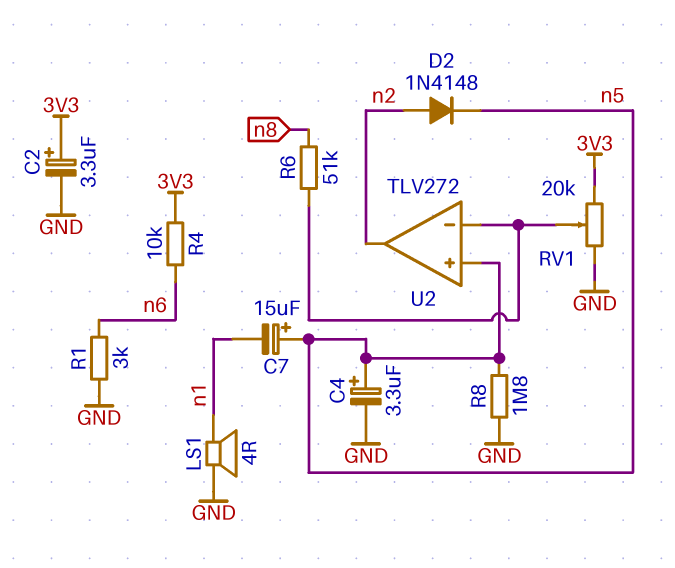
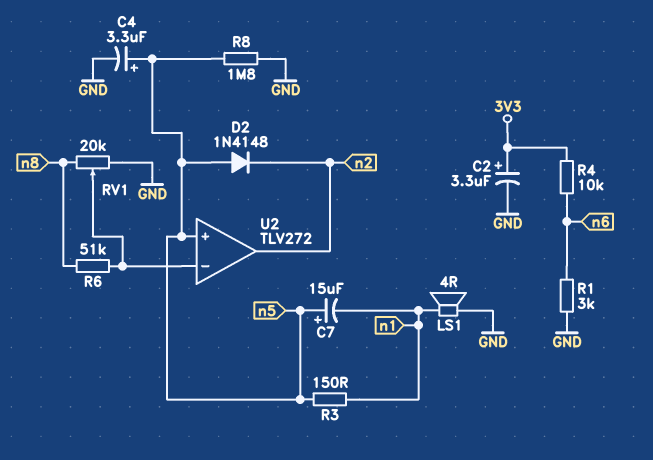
D2: diode 1N4148 (A n2, K n5) -> diode 1N4148 (A n5, K n2)
R3: none -> 150 (n1, n5)
RV1: 20k (3V3, GND, wiper U2/in-) -> 20k (GND, n8, wiper U2/in-)

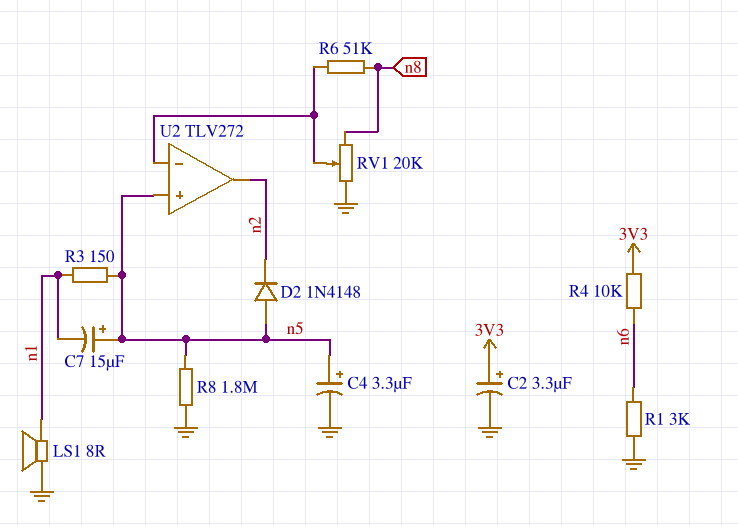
LS1: speaker 4R (GND, n1) -> speaker 8R (GND, n1)

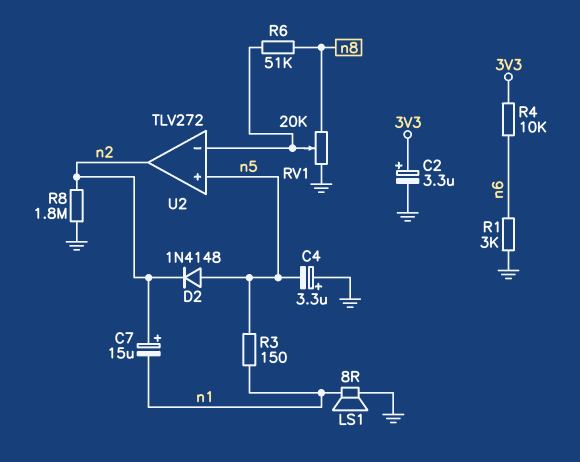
C4: 3.3uF (plus n5, minus GND) -> 3.3uF (plus GND, minus n5)
C7: 15uF (plus n5, minus n1) -> 15uF (plus n2, minus n1)
R8: 1.8M (GND, n5) -> 1.8M (GND, n2)

